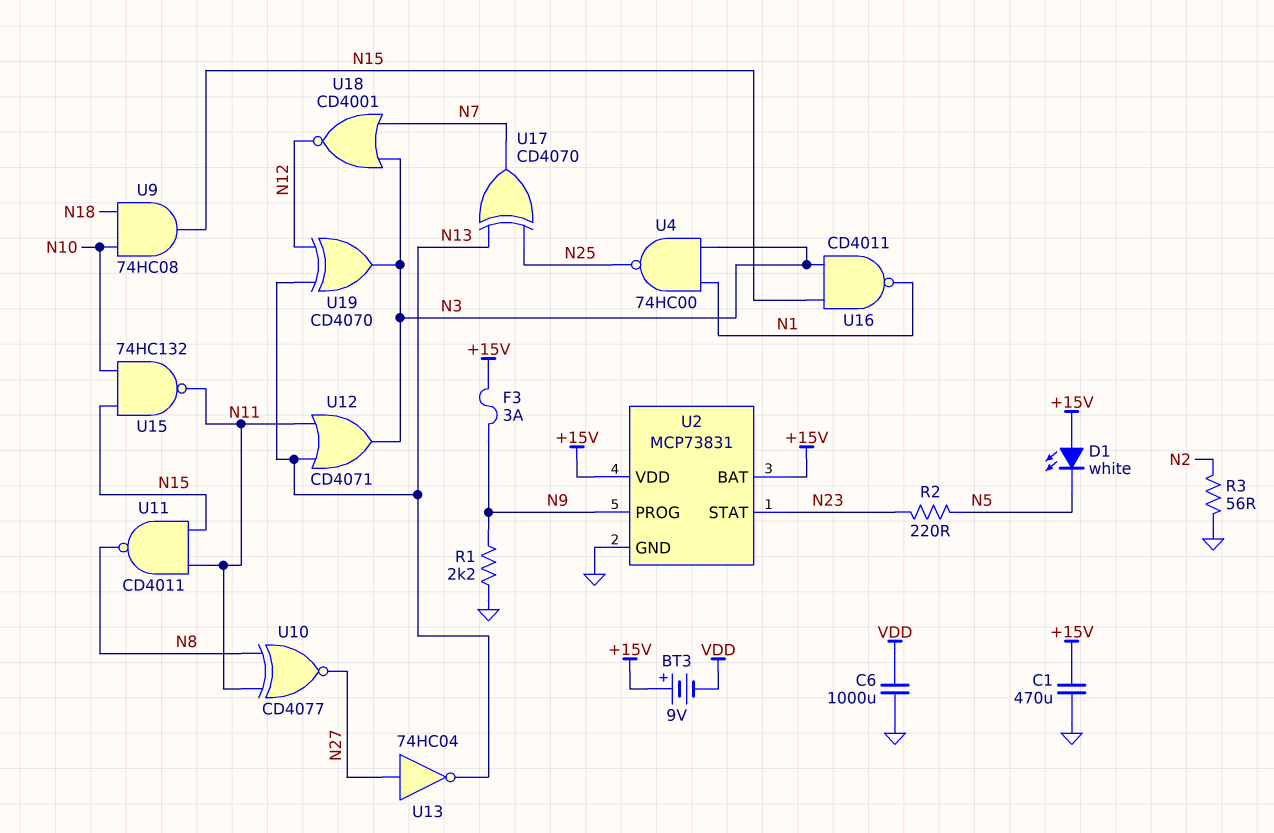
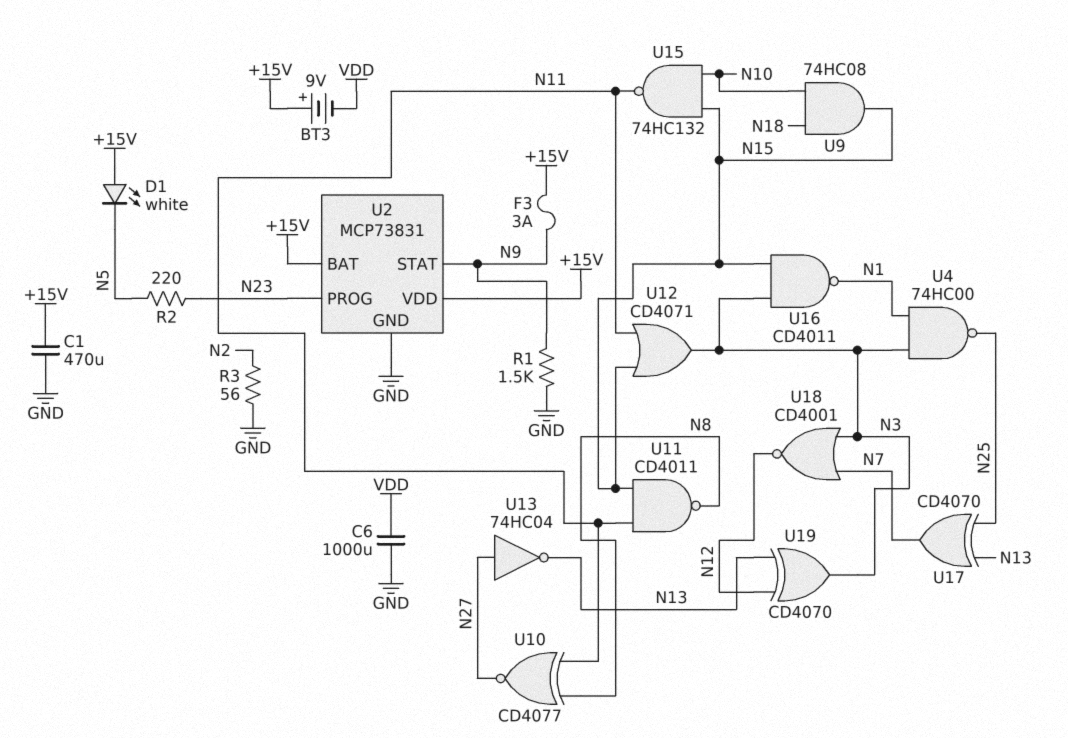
R1: 2.2k (GND, N9) -> 1.5k (GND, N9)
U2 pin PROG: N9 -> N23
U2 pin STAT: N23 -> N9
U12: OR CD4071 (in N11, in N13, out N3) -> OR CD4071 (in N11, in N15, out N3)

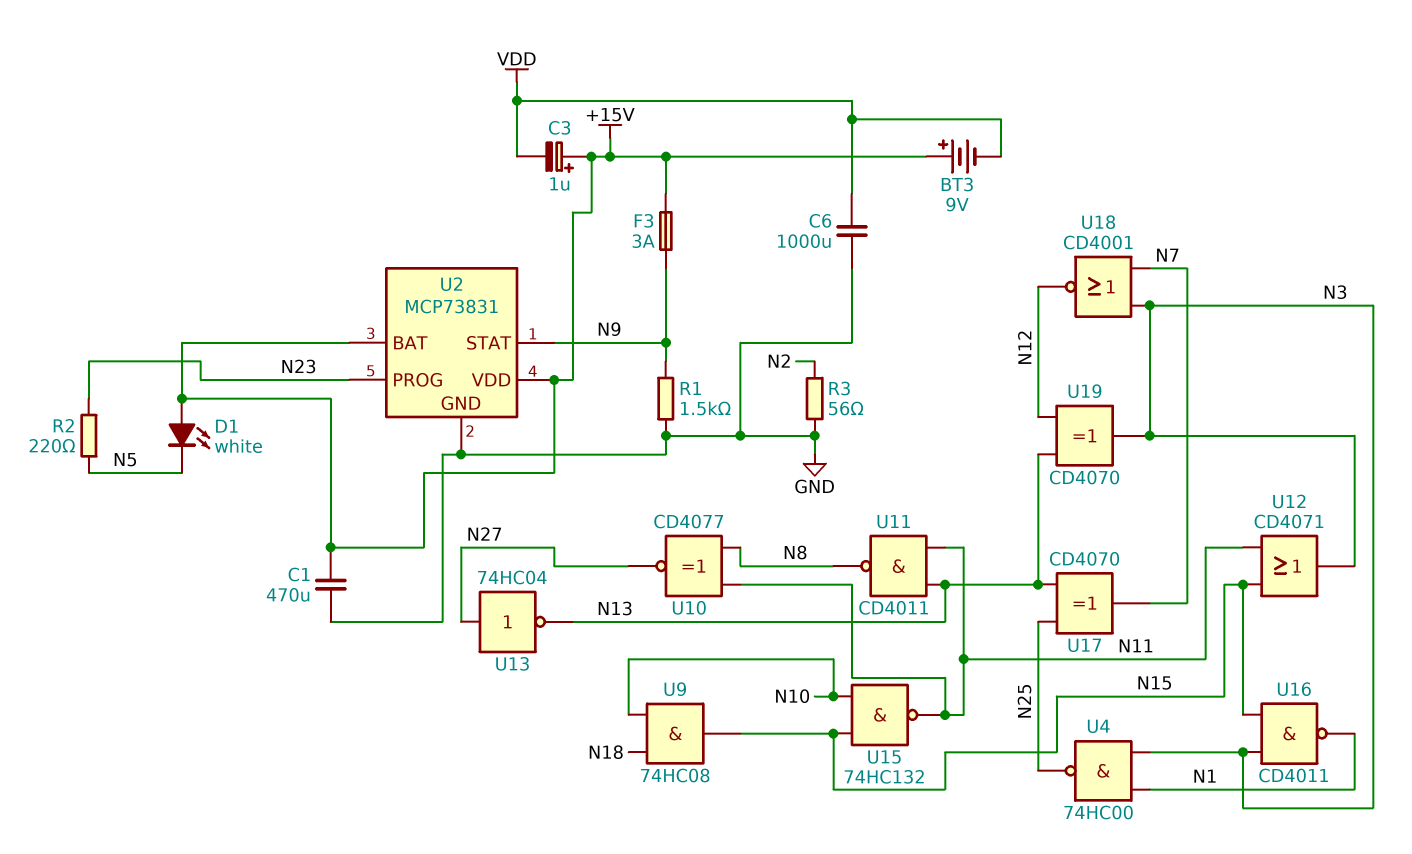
C3: none -> 1uF (plus +15V, minus VDD)
U11: NAND CD4011 (in N11, in N15, out N8) -> NAND CD4011 (in N11, in N13, out N8)

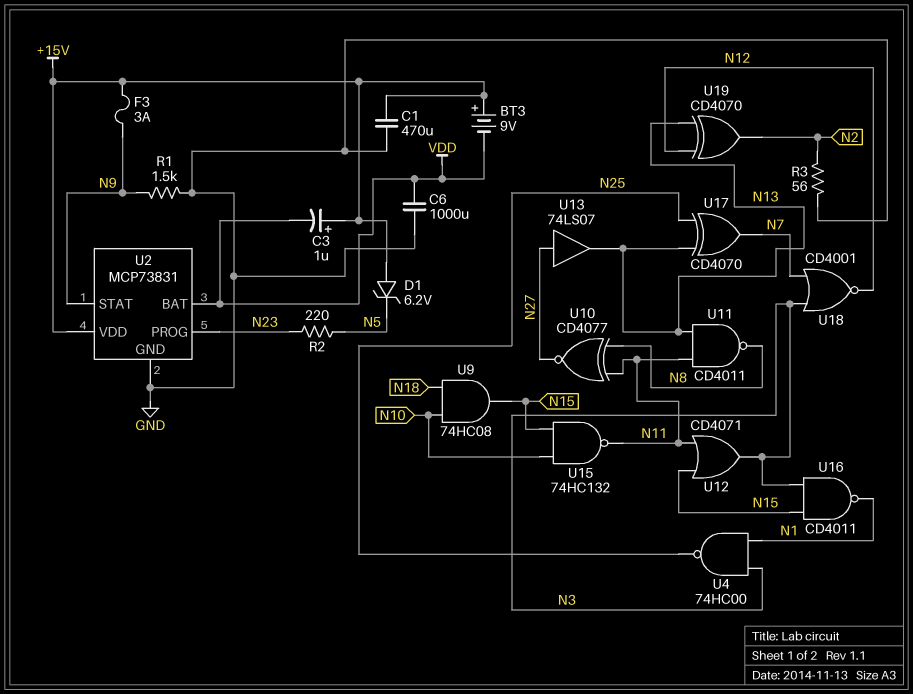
D1: LED white (A +15V, K N5) -> zener 6.2V (A +15V, K N5)
U2 pin BAT: +15V -> VDD
U13: NOT 74HC04 (in N27, out N13) -> buffer 74LS07 (in N27, out N13)
U19: XOR CD4070 (in N12, in N13, out N3) -> XOR CD4070 (in N12, in N13, out N2)

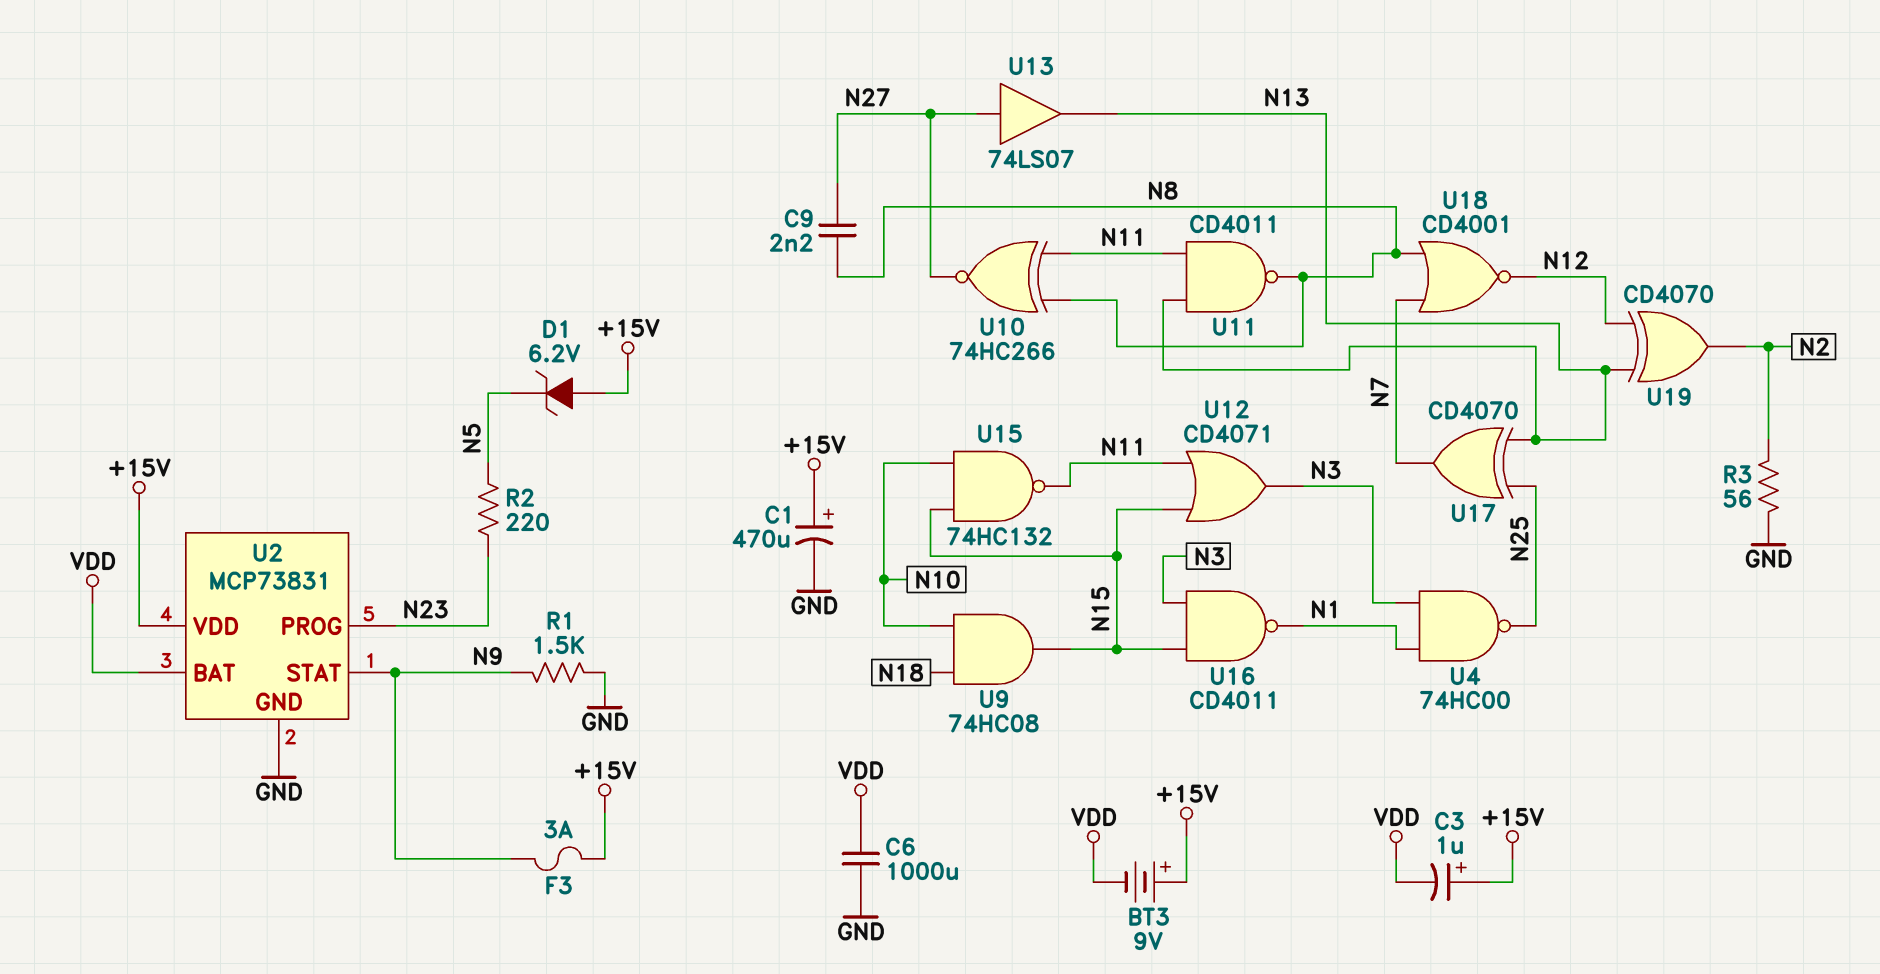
C1: 470uF (+15V, GND) -> 470uF (plus +15V, minus GND)
C9: none -> 2.2nF (N8, N27)
U10: XNOR CD4077 (in N8, in N11, out N27) -> XNOR 74HC266 (in N8, in N11, out N27)
U18: NOR CD4001 (in N3, in N7, out N12) -> NOR CD4001 (in N7, in N8, out N12)

